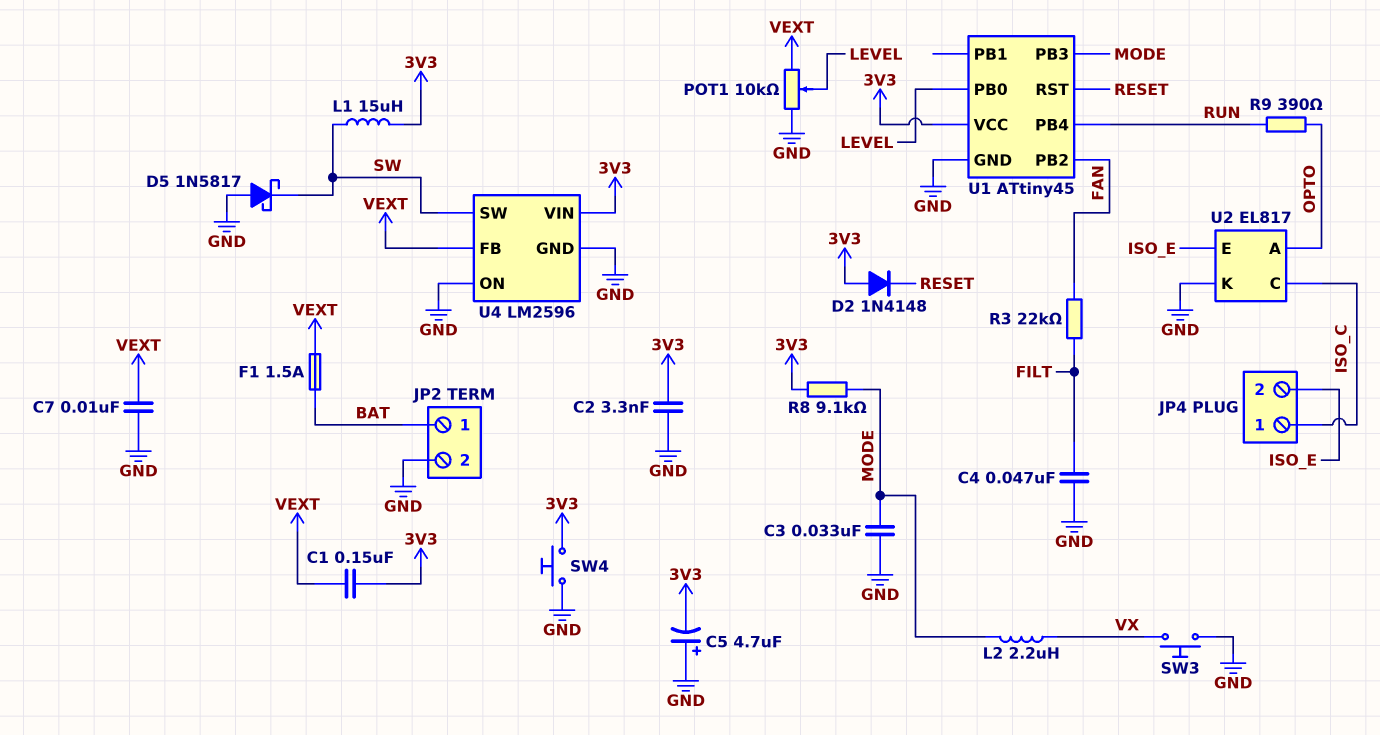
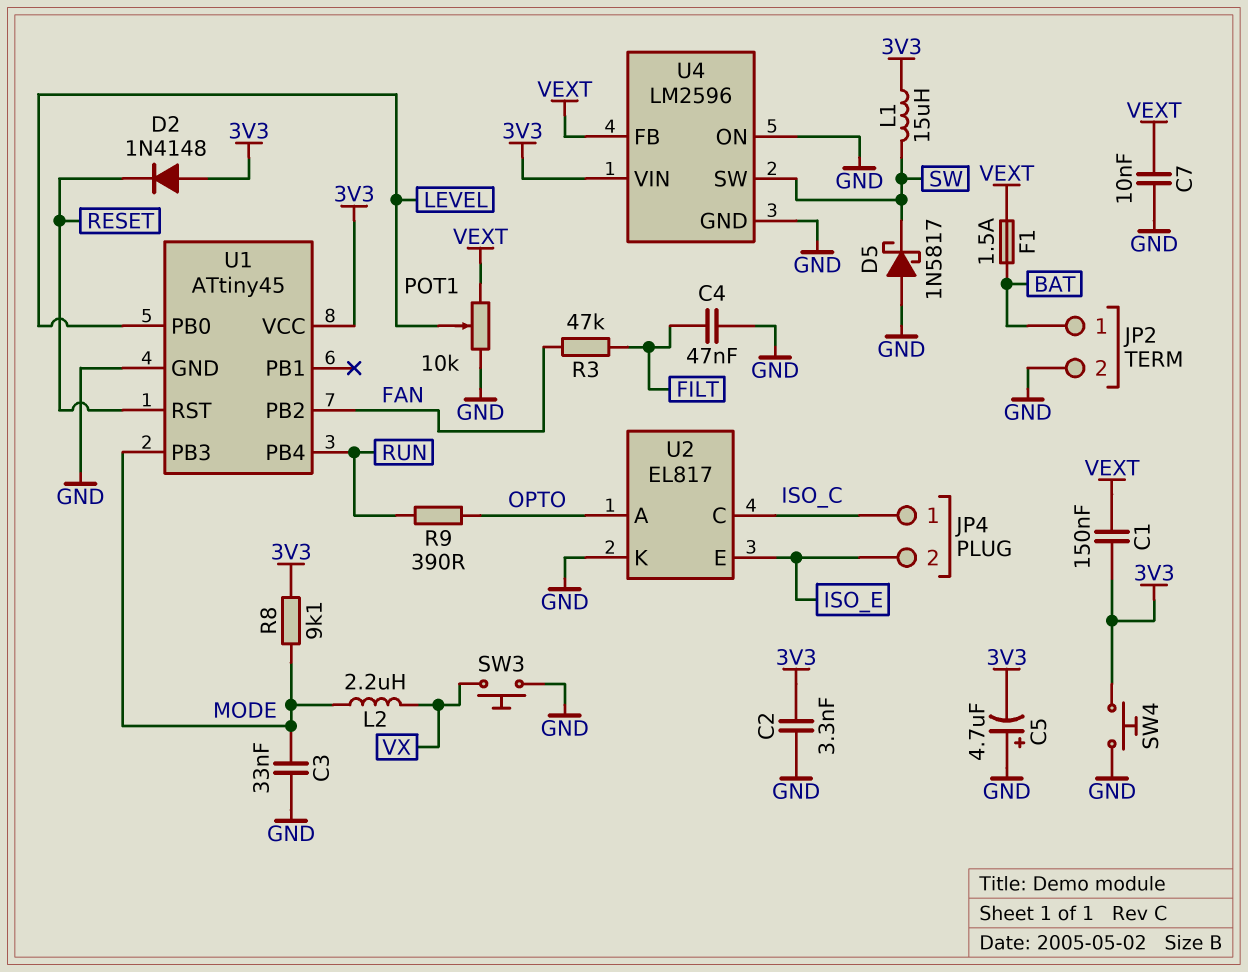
R3: 22k (FAN, FILT) -> 47k (FAN, FILT)

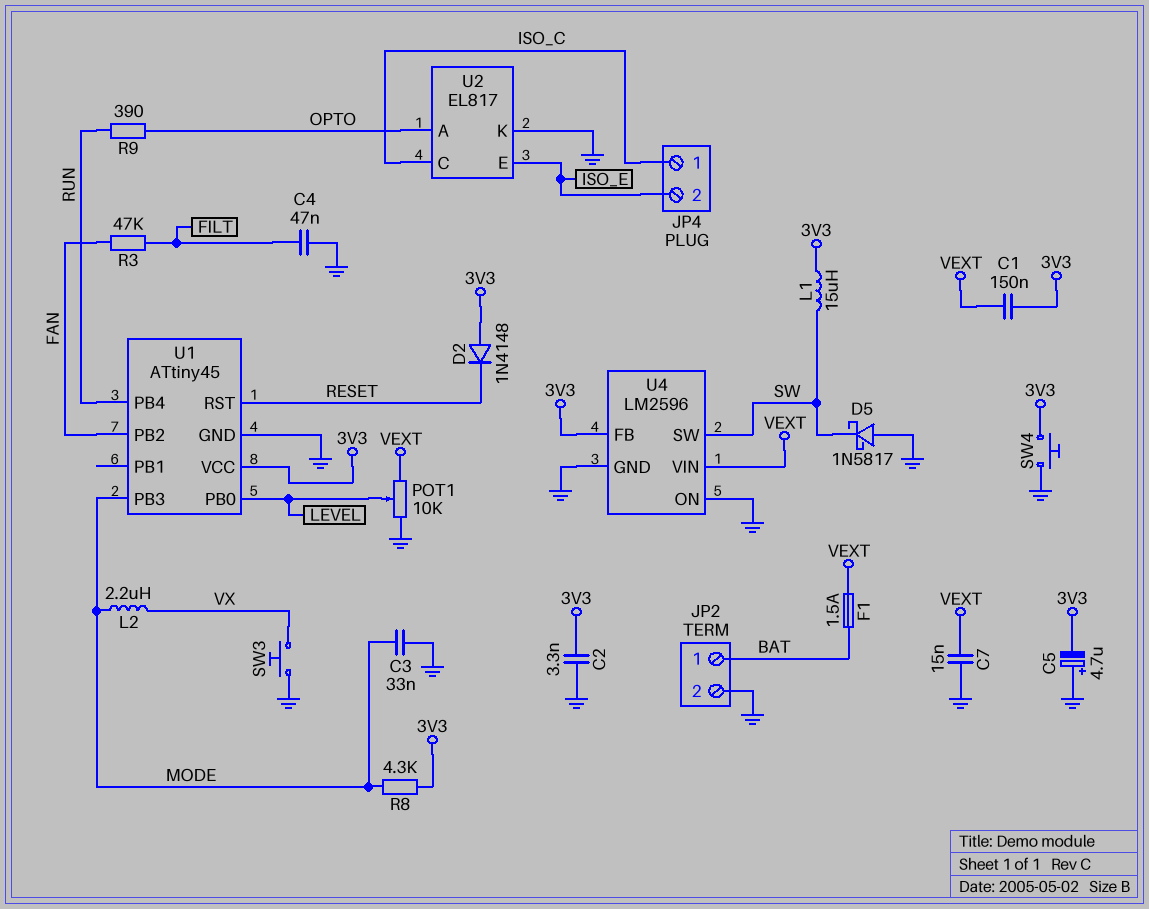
C7: 10nF (GND, VEXT) -> 15nF (GND, VEXT)
R8: 9.1k (3V3, MODE) -> 4.3k (3V3, MODE)
U4 pin FB: VEXT -> 3V3
U4 pin VIN: 3V3 -> VEXT

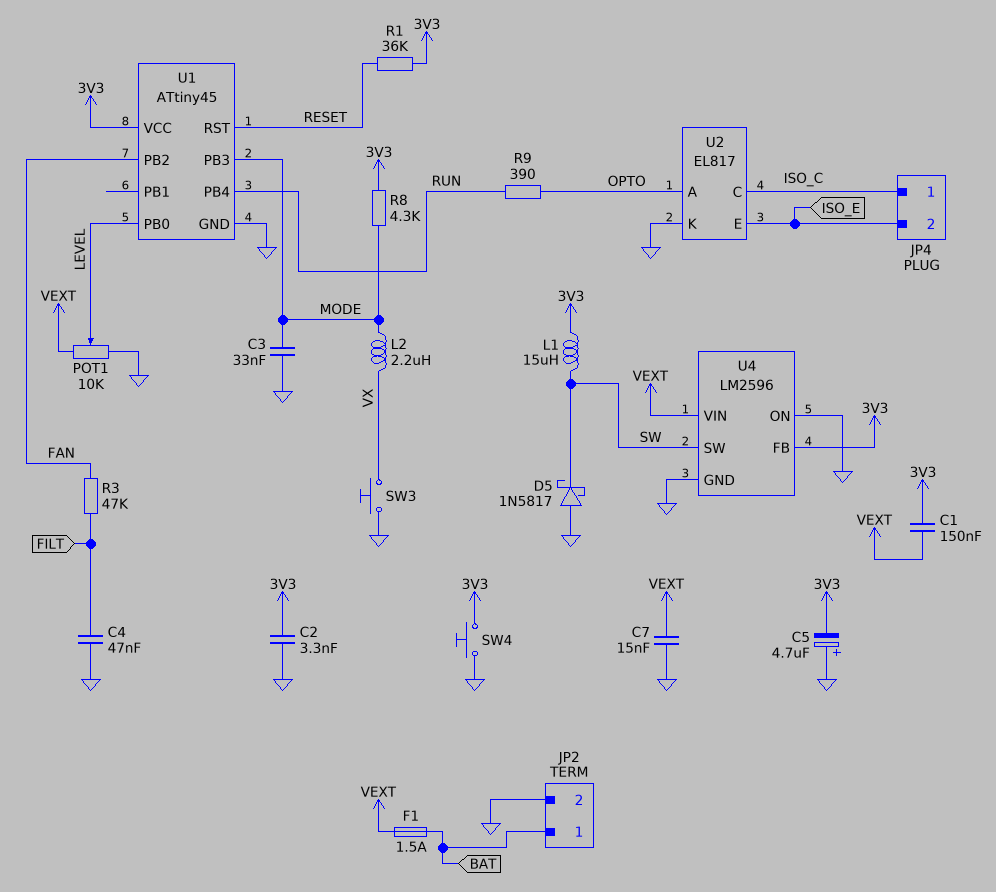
D2: diode 1N4148 (A 3V3, K RESET) -> none
R1: none -> 36k (3V3, RESET)

